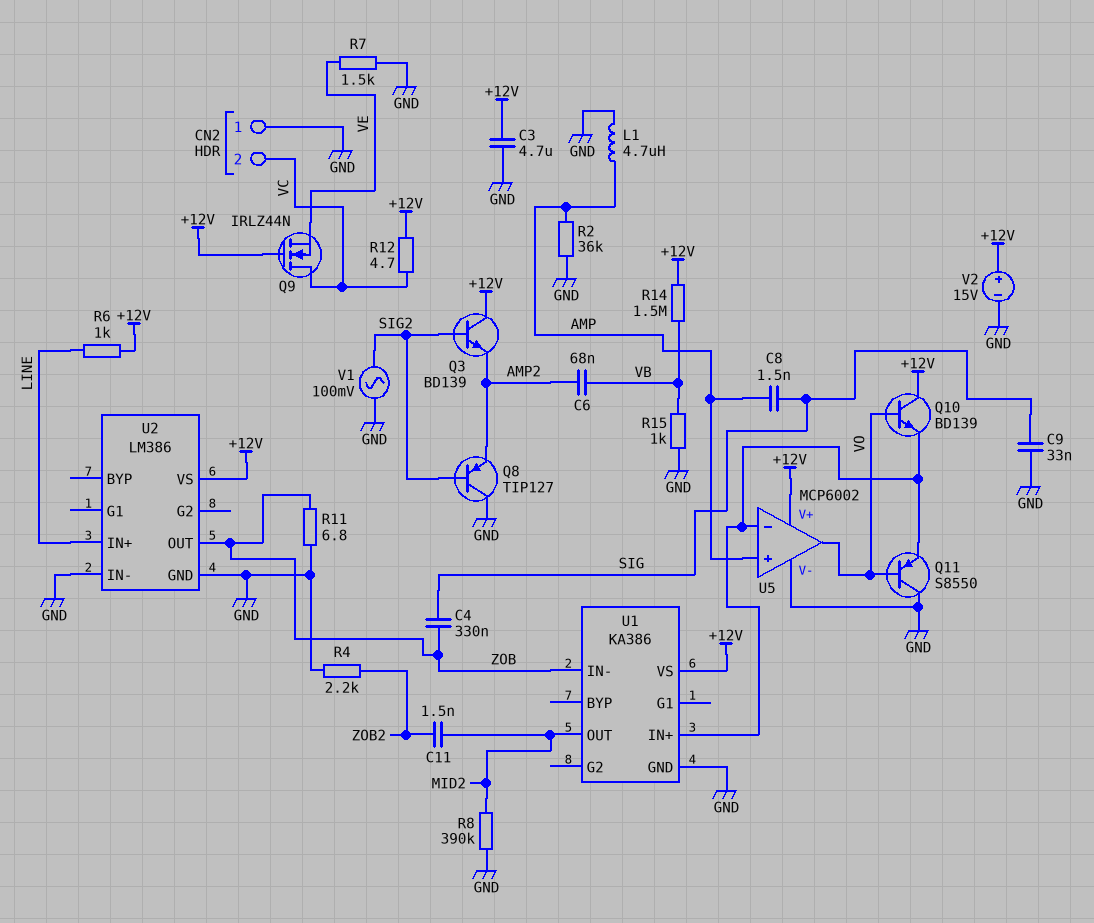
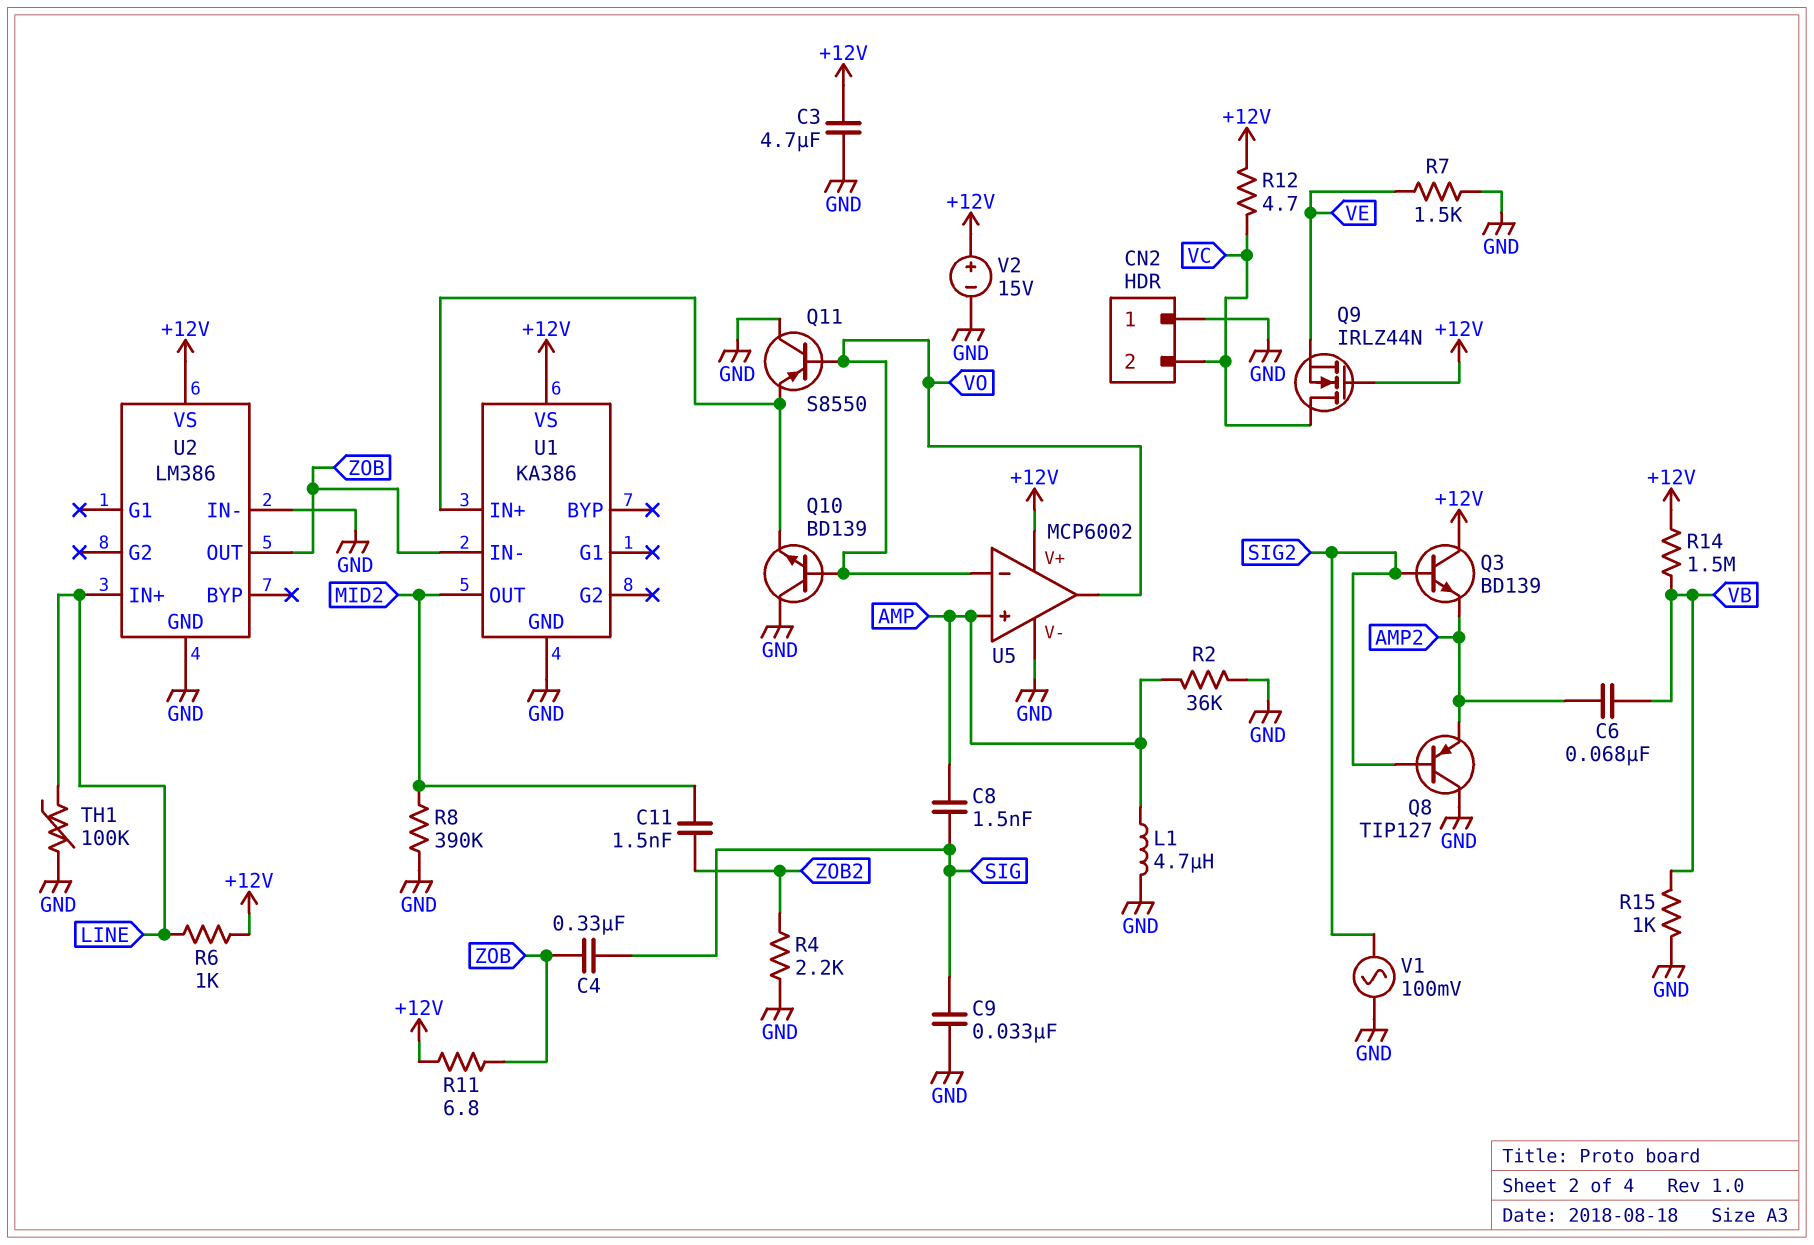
Q10: NPN BD139 (B VO, C +12V, E U1/IN+) -> NPN BD139 (B VO, C GND, E U1/IN+)
R11: 6.8 (GND, ZOB) -> 6.8 (+12V, ZOB)
TH1: none -> 100k (GND, LINE)
U5 pin in-: U1/IN+ -> VO

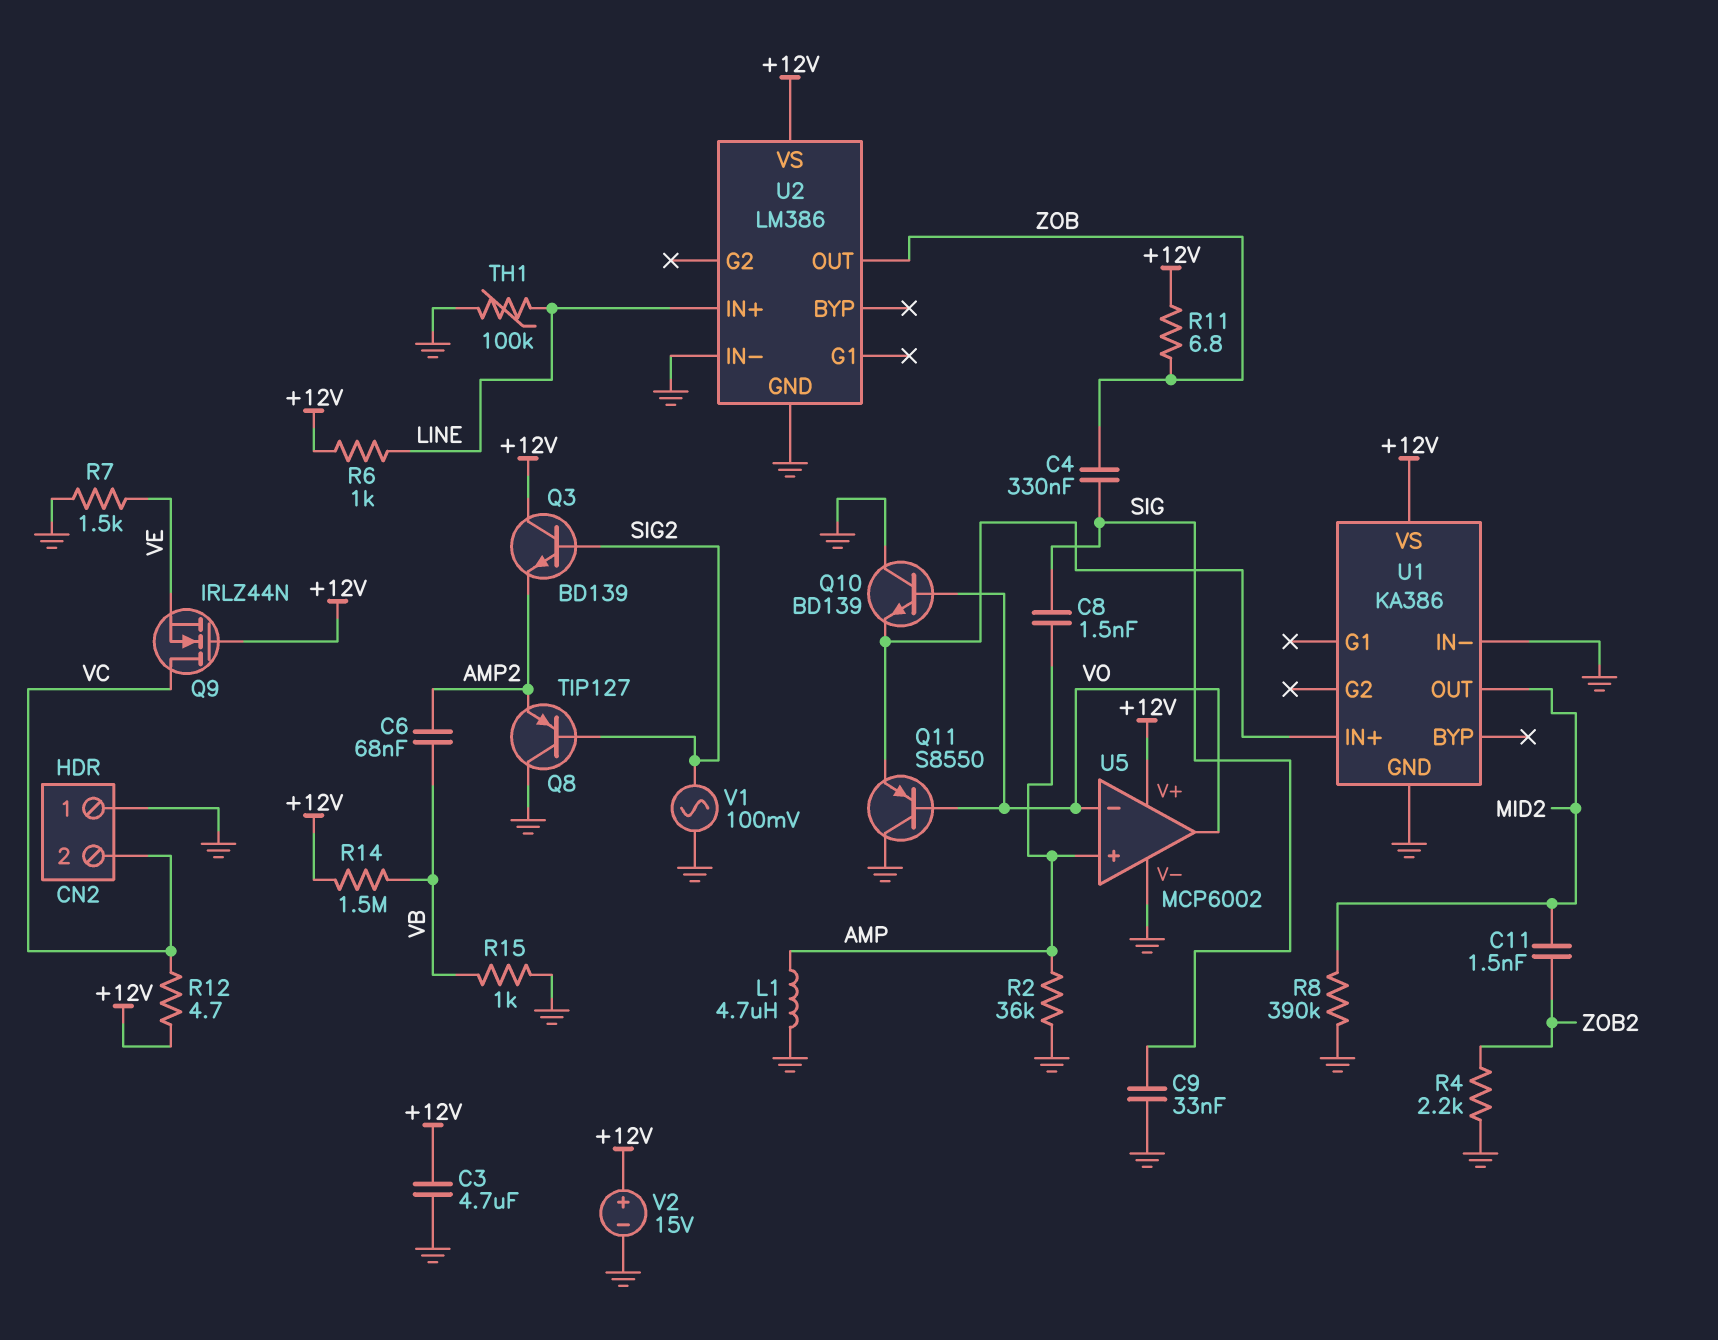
U1 pin IN-: ZOB -> GND

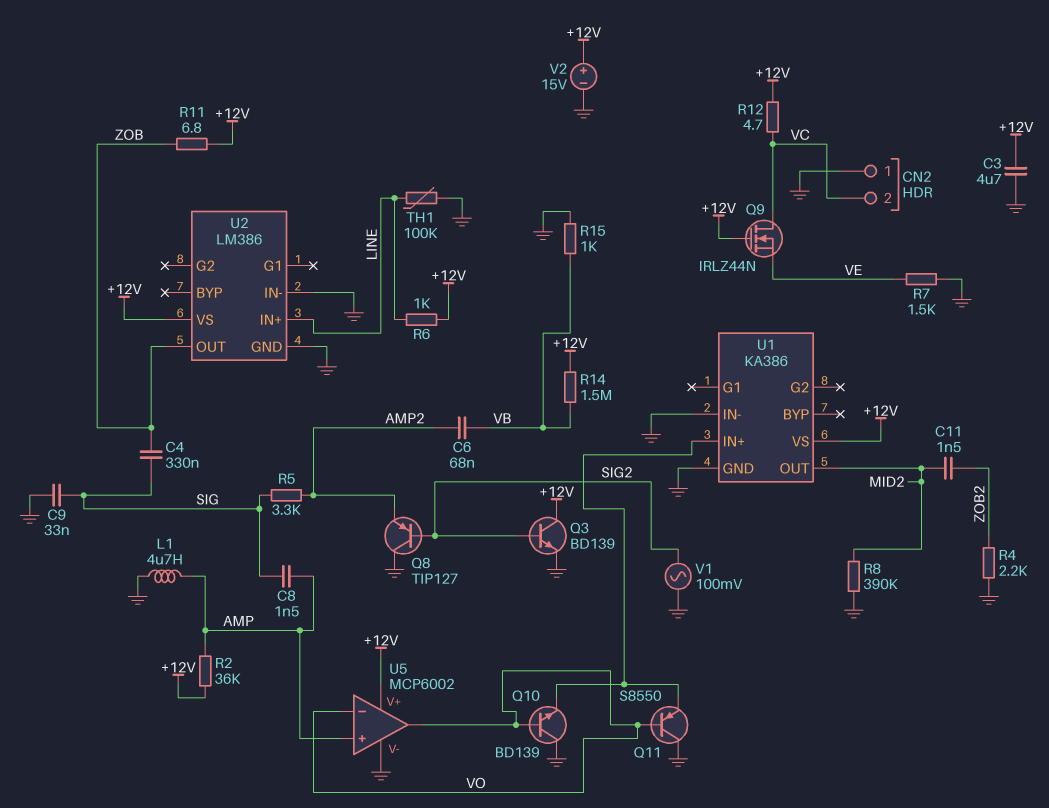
Q3: NPN BD139 (B SIG2, C +12V, E AMP2) -> NPN BD139 (B SIG2, C +12V, E GND)
R2: 36k (AMP, GND) -> 36k (+12V, AMP)
R5: none -> 3.3k (AMP2, SIG)

